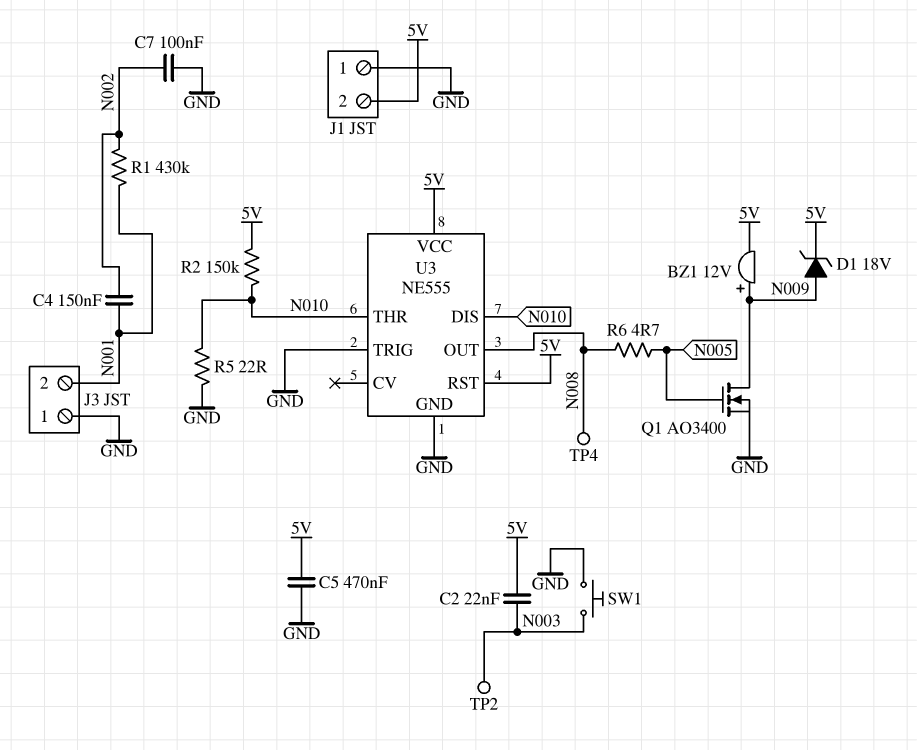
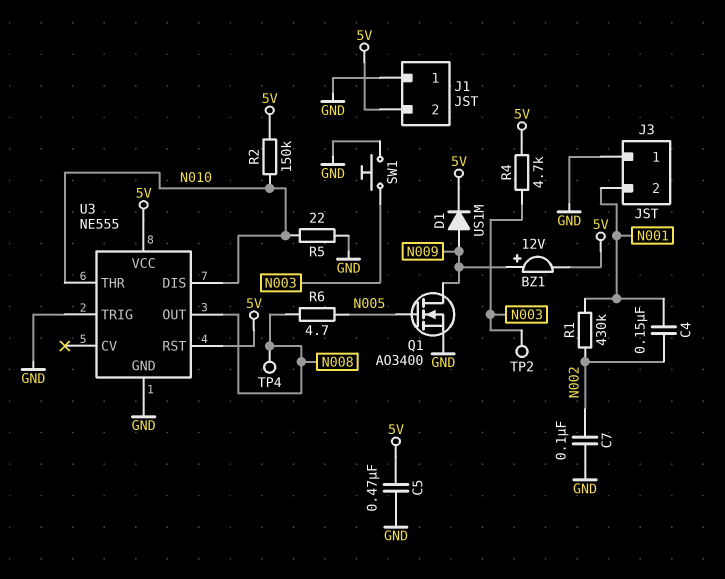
C2: 22nF (5V, N003) -> none
D1: zener 18V (A N009, K 5V) -> diode US1M (A N009, K 5V)
R4: none -> 4.7k (5V, N003)

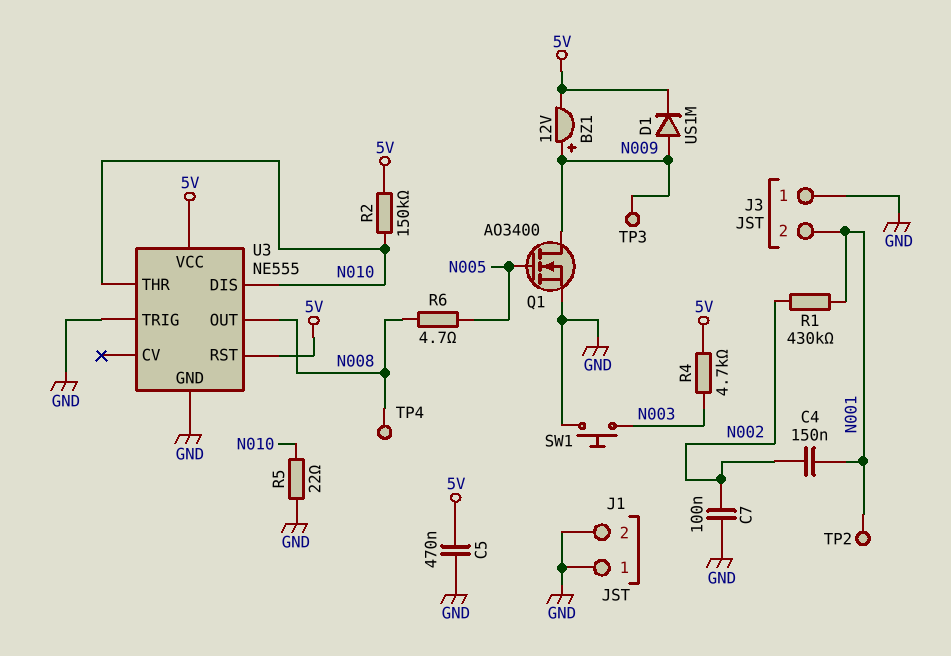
J1 pin 2: 5V -> GND
TP2: test point (N003) -> test point (N001)
TP3: none -> test point (N009)

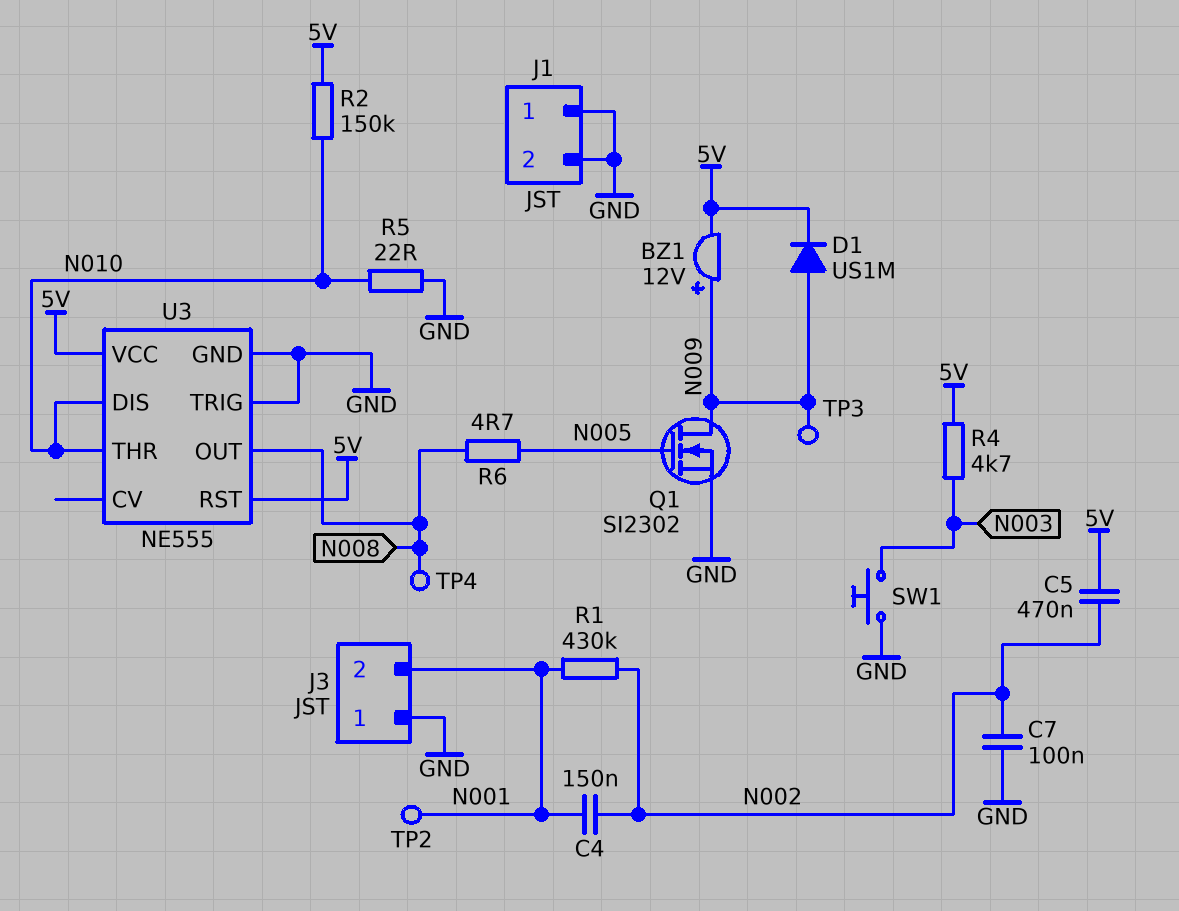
C5: 470nF (5V, GND) -> 470nF (5V, N002)
Q1: NMOS AO3400 (G N005, D N009, S GND) -> NMOS SI2302 (G N005, D N009, S GND)

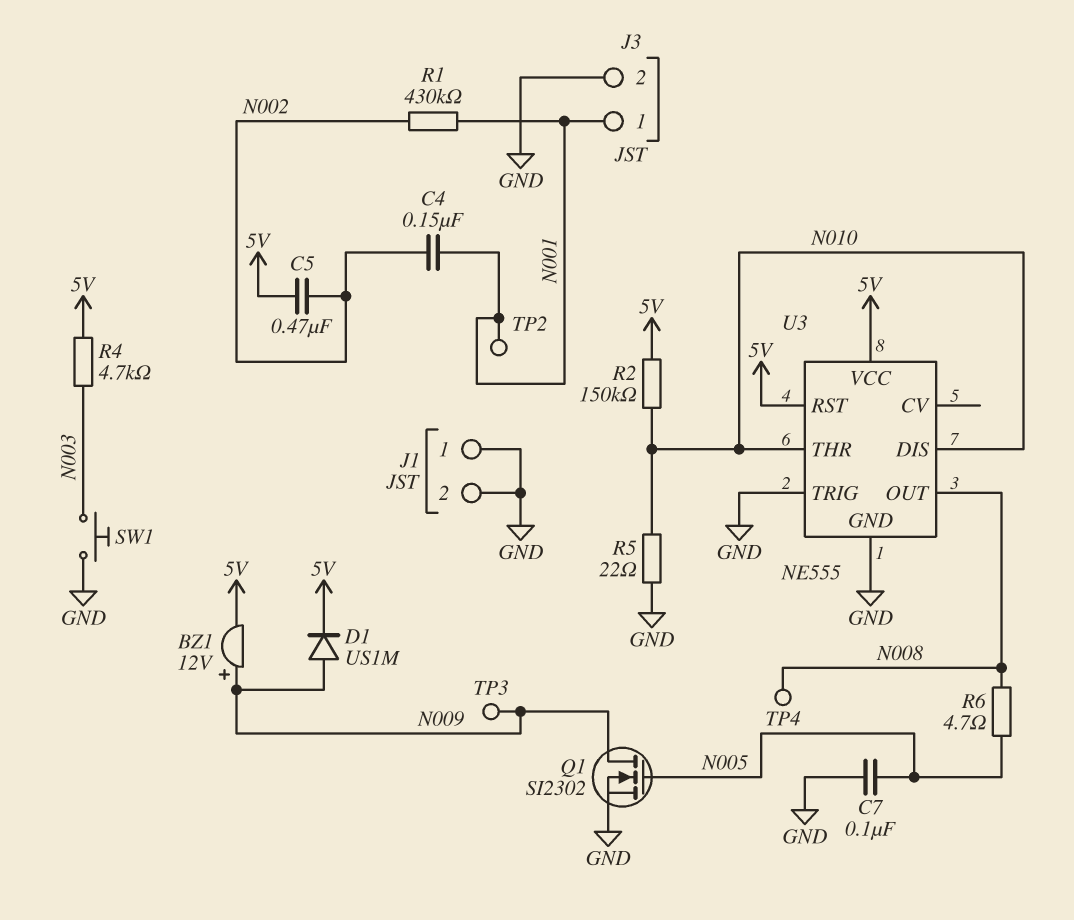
C7: 100nF (GND, N002) -> 100nF (GND, N005)
J3 pin 1: GND -> N001
J3 pin 2: N001 -> GND

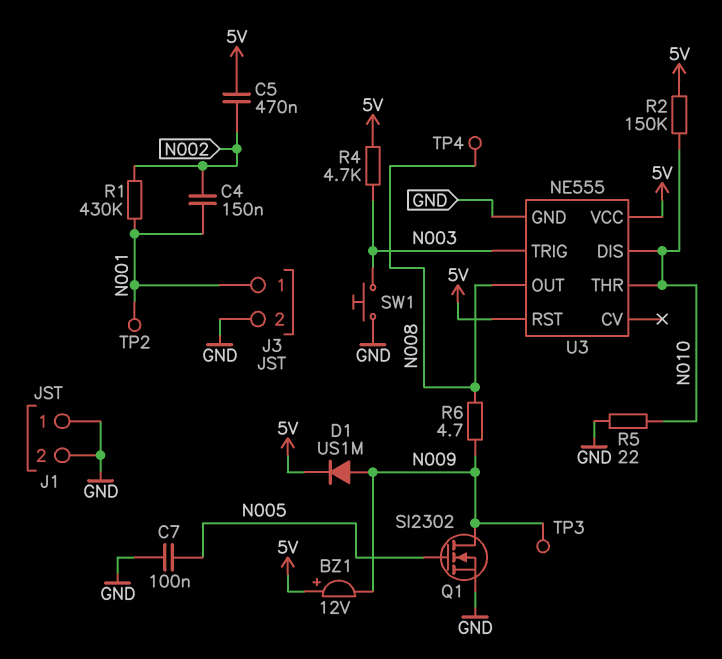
BZ1: buzzer 12V (plus N009, minus 5V) -> buzzer 12V (plus 5V, minus N009)
R6: 4.7 (N005, N008) -> 4.7 (N008, N009)
U3 pin TRIG: GND -> N003

